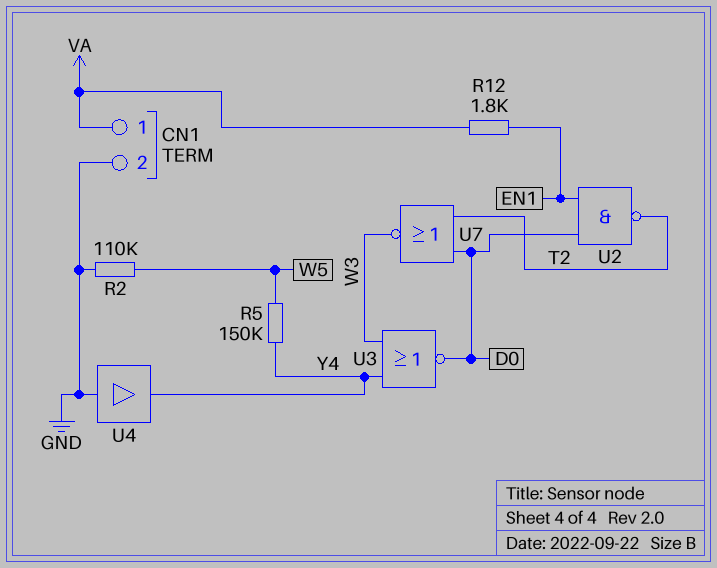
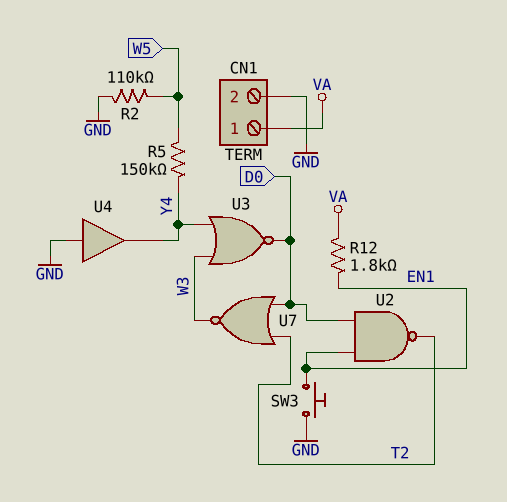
SW3: none -> button (EN1, GND)

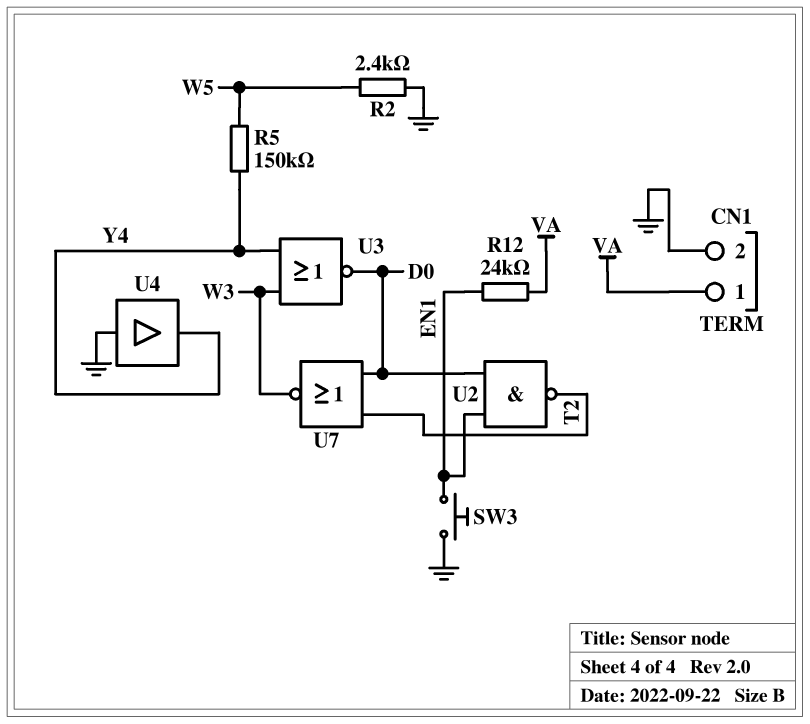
R2: 110k (GND, W5) -> 2.4k (GND, W5)
R12: 1.8k (EN1, VA) -> 24k (EN1, VA)

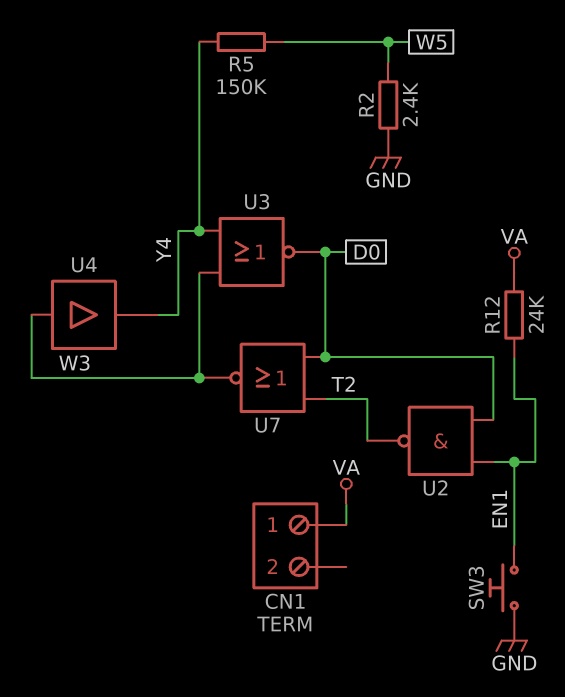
CN1 pin 2: GND -> none
U4: buffer (in GND, out Y4) -> buffer (in W3, out Y4)

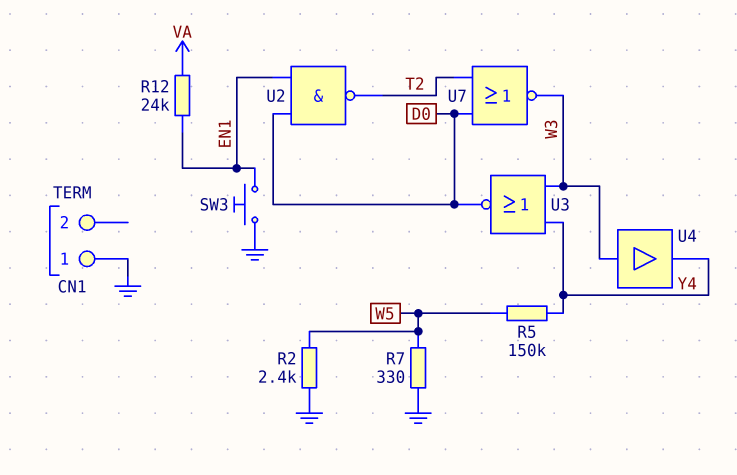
CN1 pin 1: VA -> GND
R7: none -> 330 (GND, W5)

